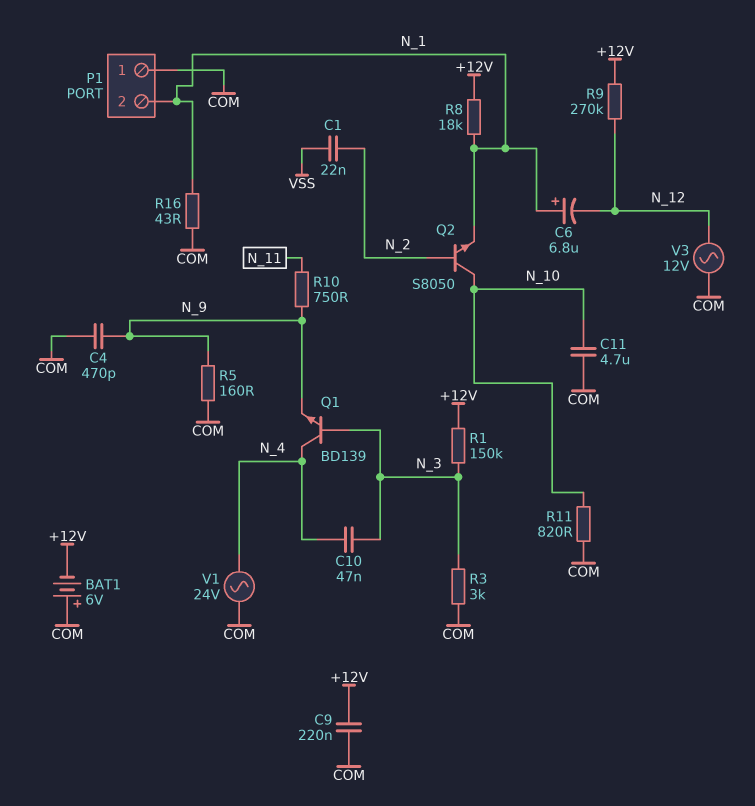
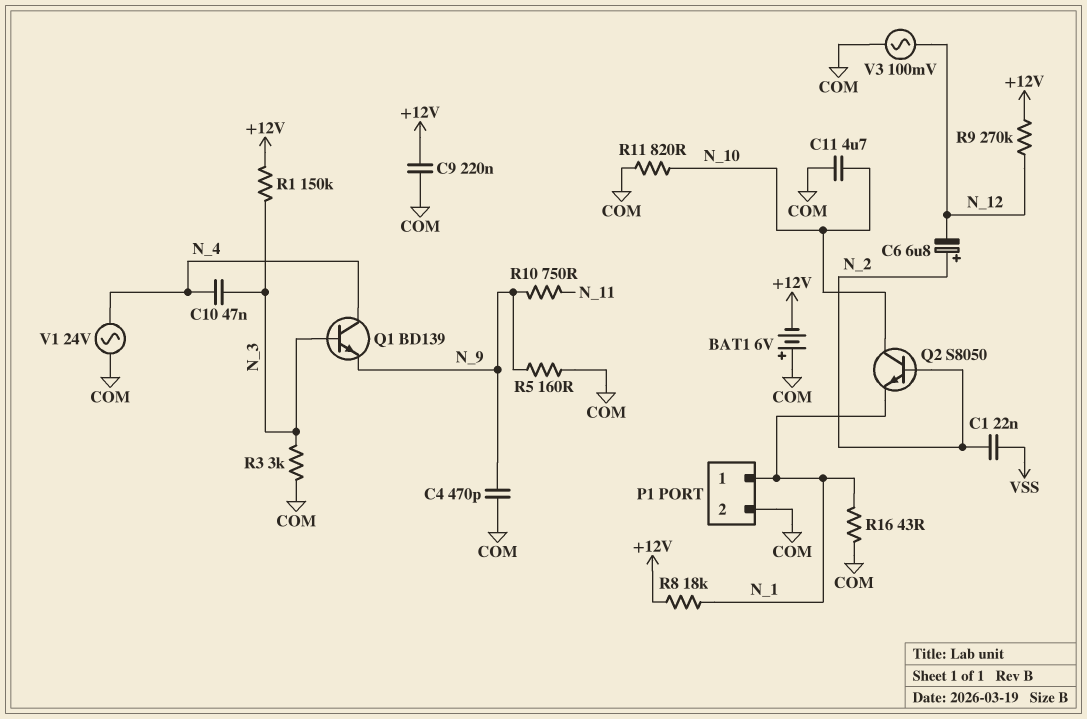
C6: 6.8uF (plus N_1, minus N_12) -> 6.8uF (plus N_2, minus N_12)
P1 pin 1: COM -> N_1
P1 pin 2: N_1 -> COM
V3: AC 12V (COM, N_12) -> AC 100mV (COM, N_12)

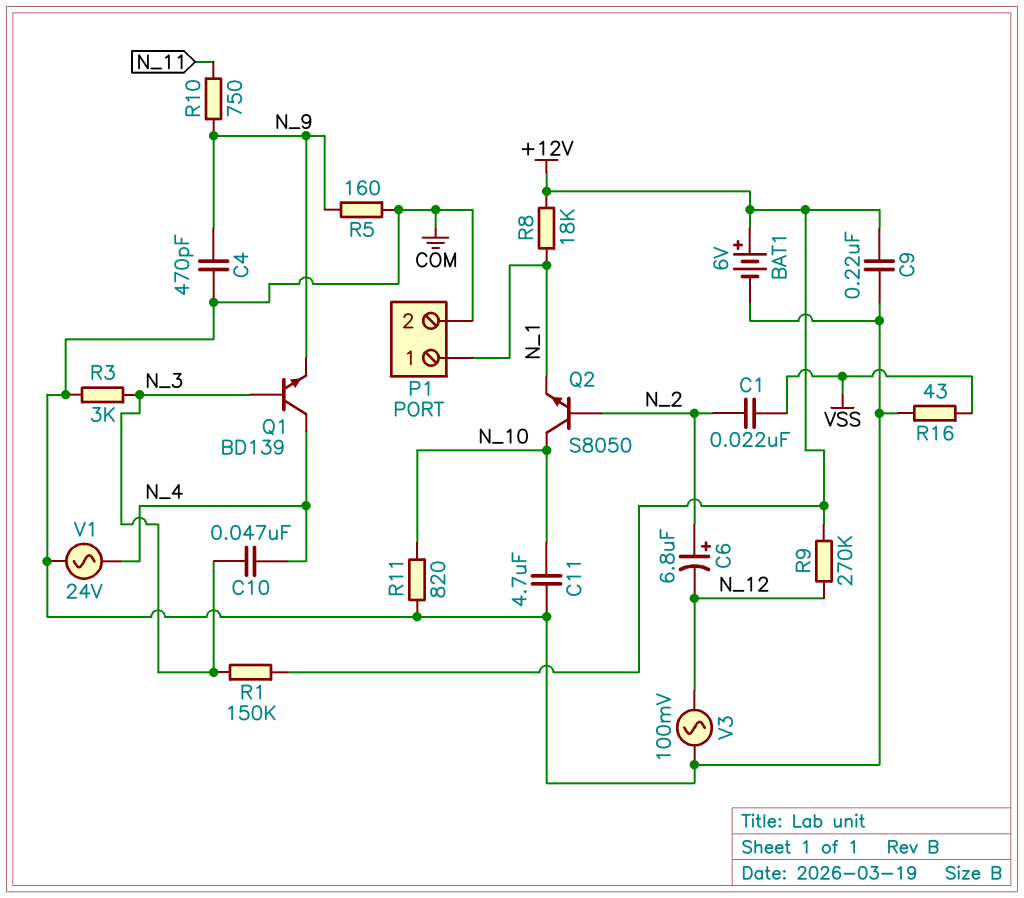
BAT1: 6V (plus COM, minus +12V) -> 6V (plus +12V, minus COM)
R16: 43 (COM, N_1) -> 43 (COM, VSS)

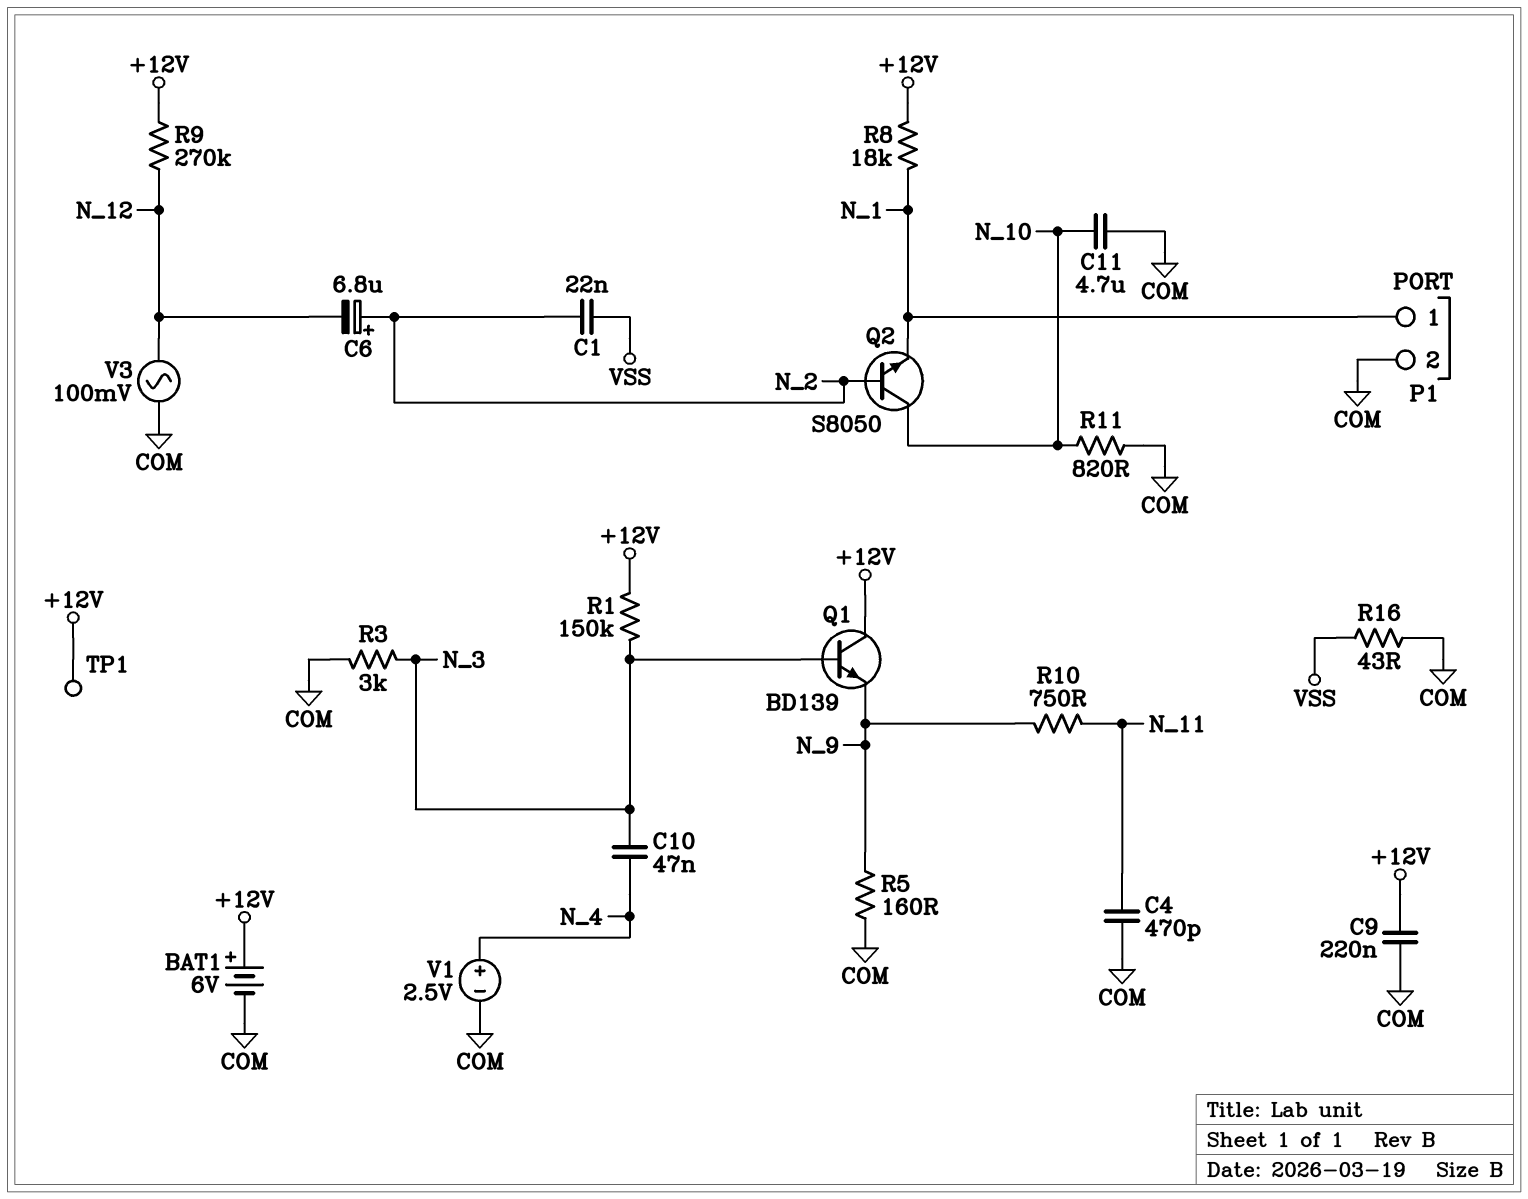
C4: 470pF (COM, N_9) -> 470pF (COM, N_11)
Q1: NPN BD139 (B N_3, C N_4, E N_9) -> NPN BD139 (B N_3, C +12V, E N_9)
TP1: none -> test point (+12V)
V1: AC 24V (COM, N_4) -> 2.5V (plus N_4, minus COM)

